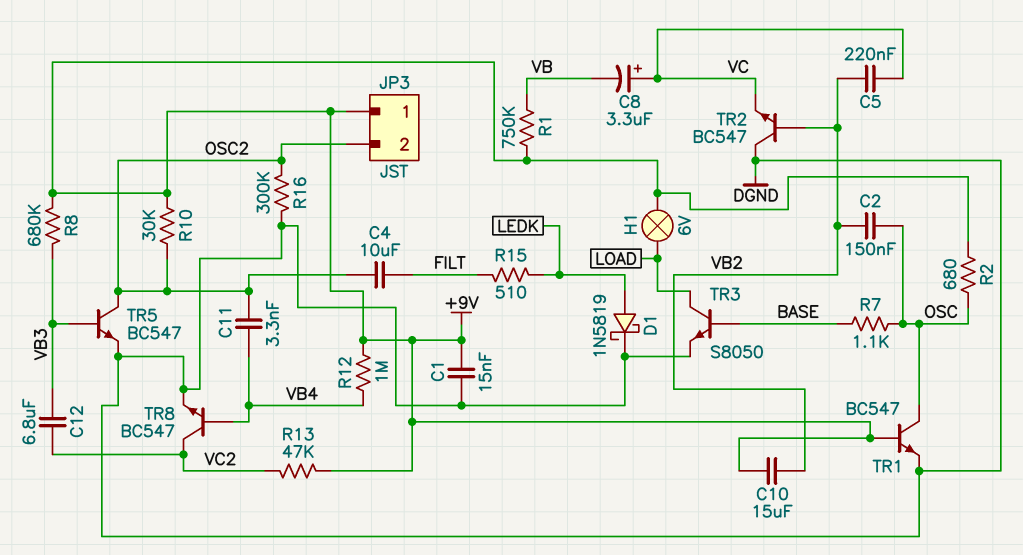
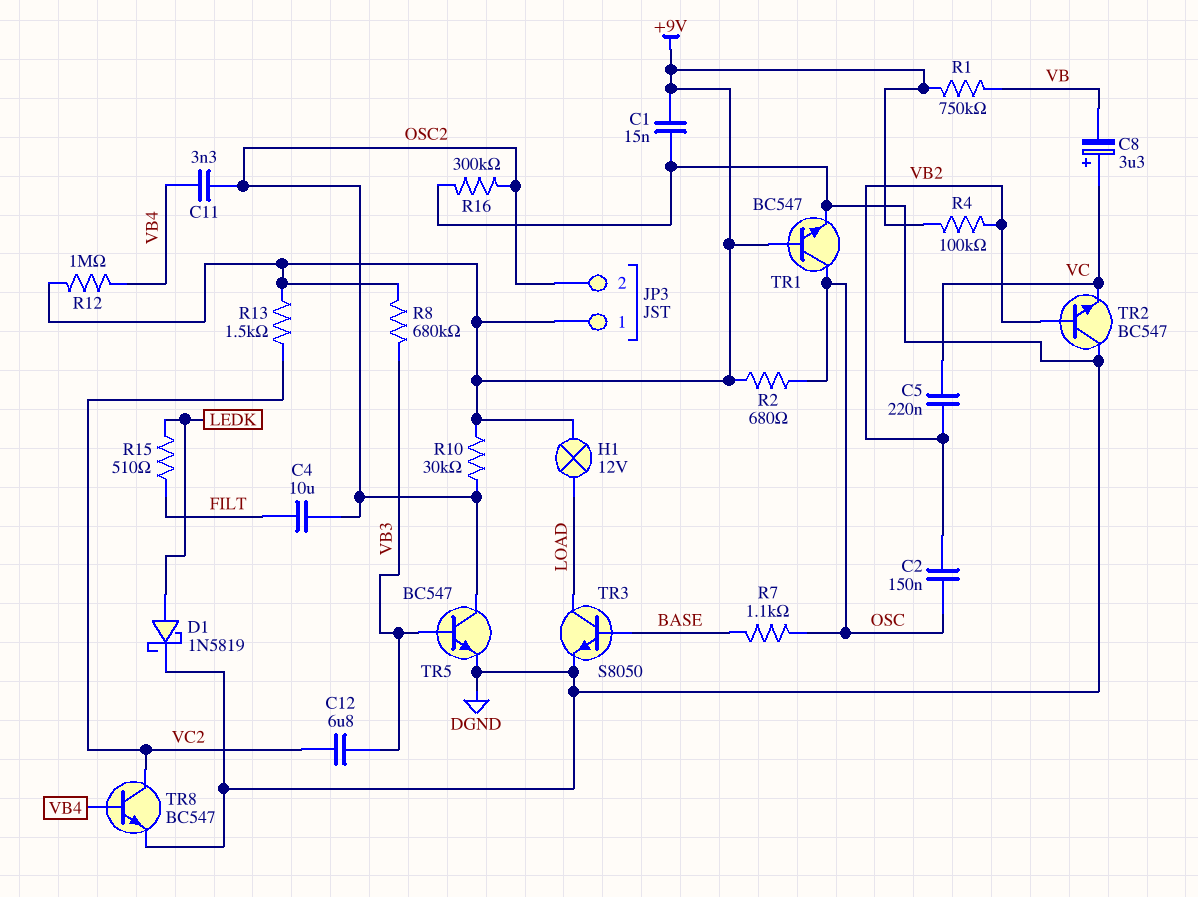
C10: 15uF (+9V, VB2) -> none
H1: lamp 6V (+9V, LOAD) -> lamp 12V (+9V, LOAD)
R4: none -> 100k (+9V, VB2)
R13: 47k (+9V, VC2) -> 1.5k (+9V, VC2)

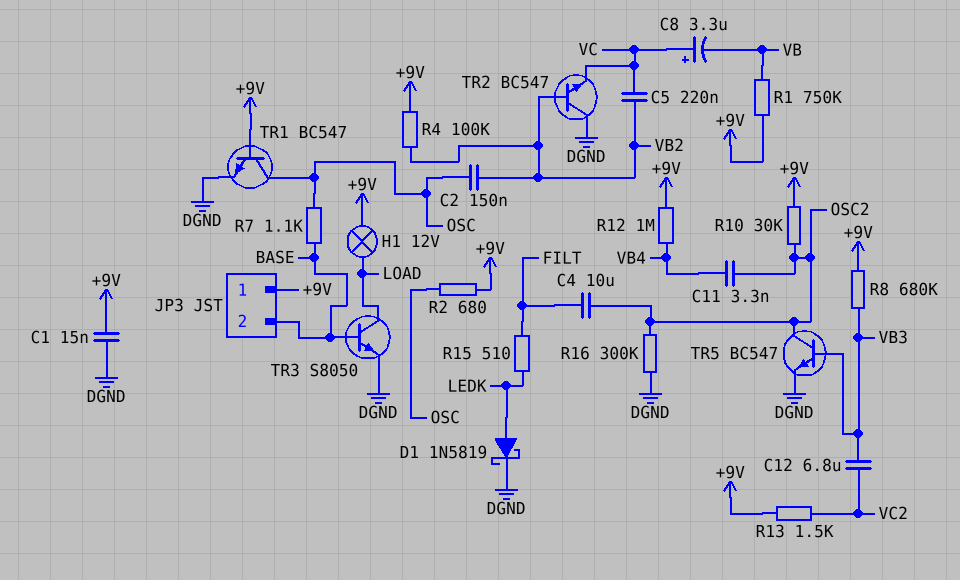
JP3 pin 2: OSC2 -> BASE
TR8: NPN BC547 (B VB4, C VC2, E DGND) -> none

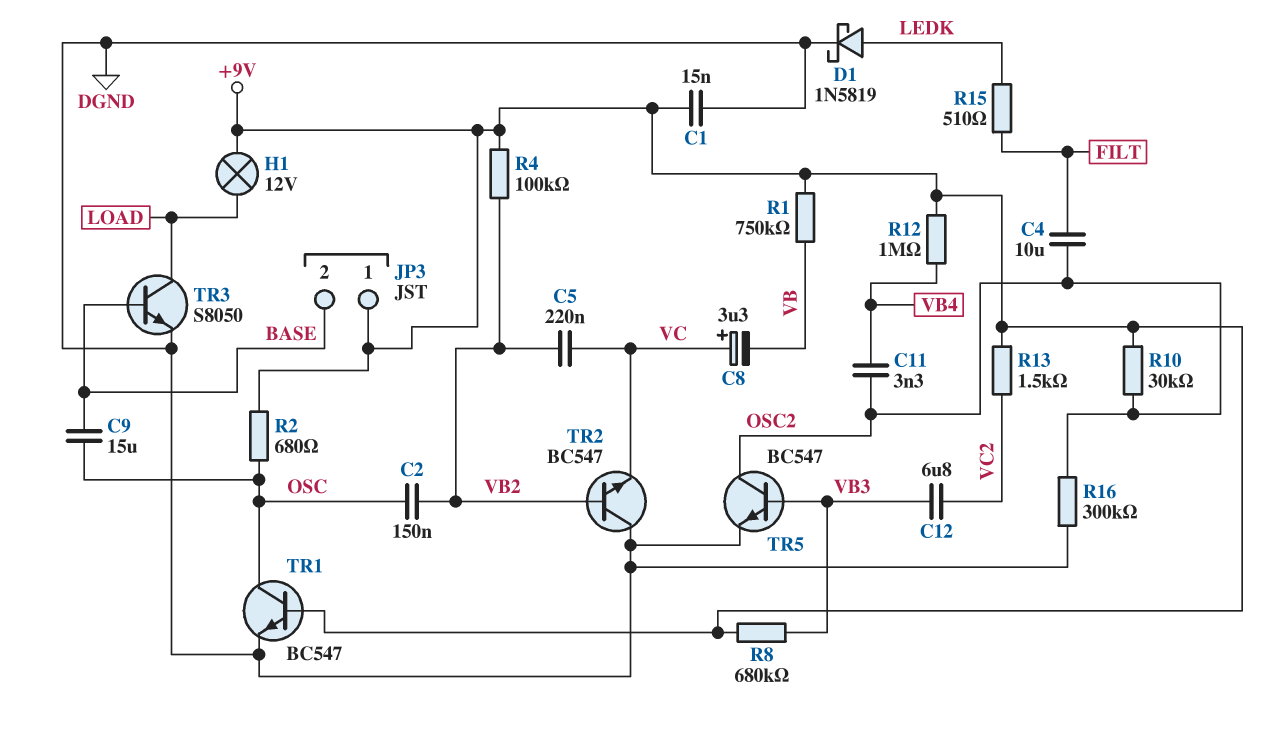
C9: none -> 15uF (BASE, OSC)
R7: 1.1k (BASE, OSC) -> none

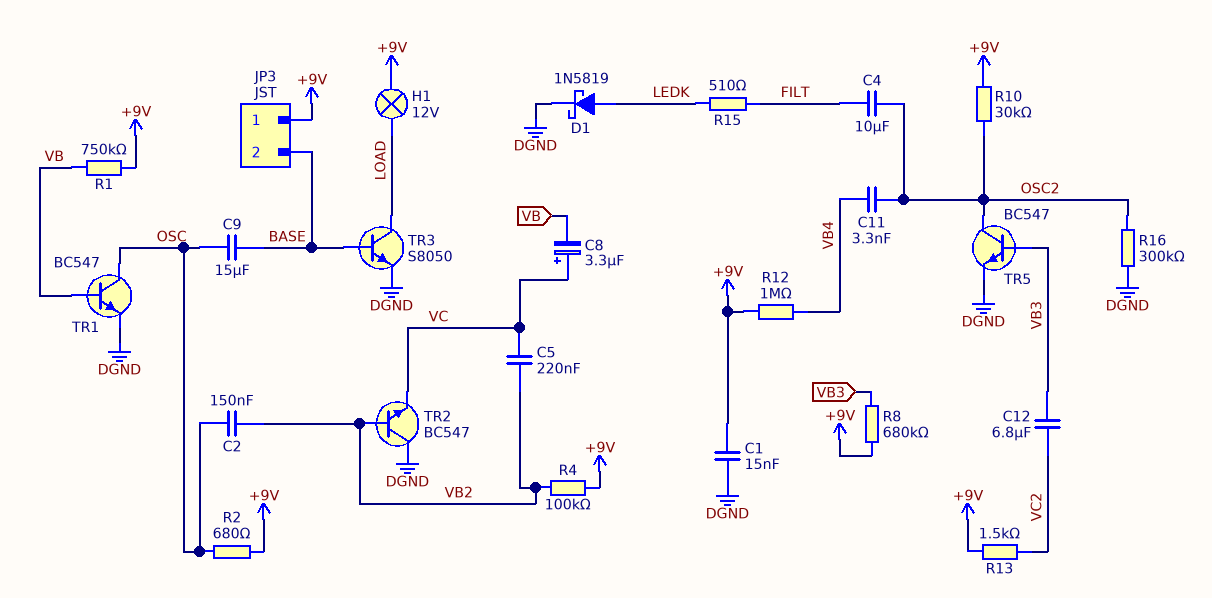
TR1: NPN BC547 (B +9V, C OSC, E DGND) -> NPN BC547 (B VB, C OSC, E DGND)

